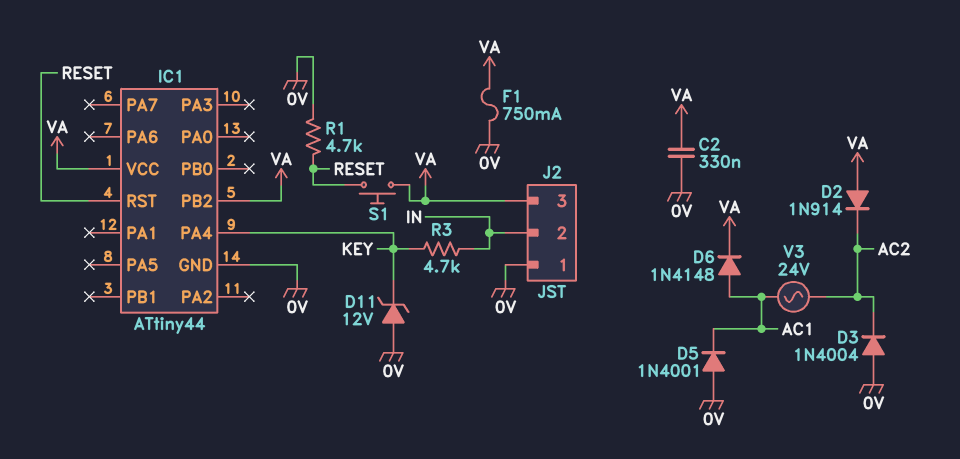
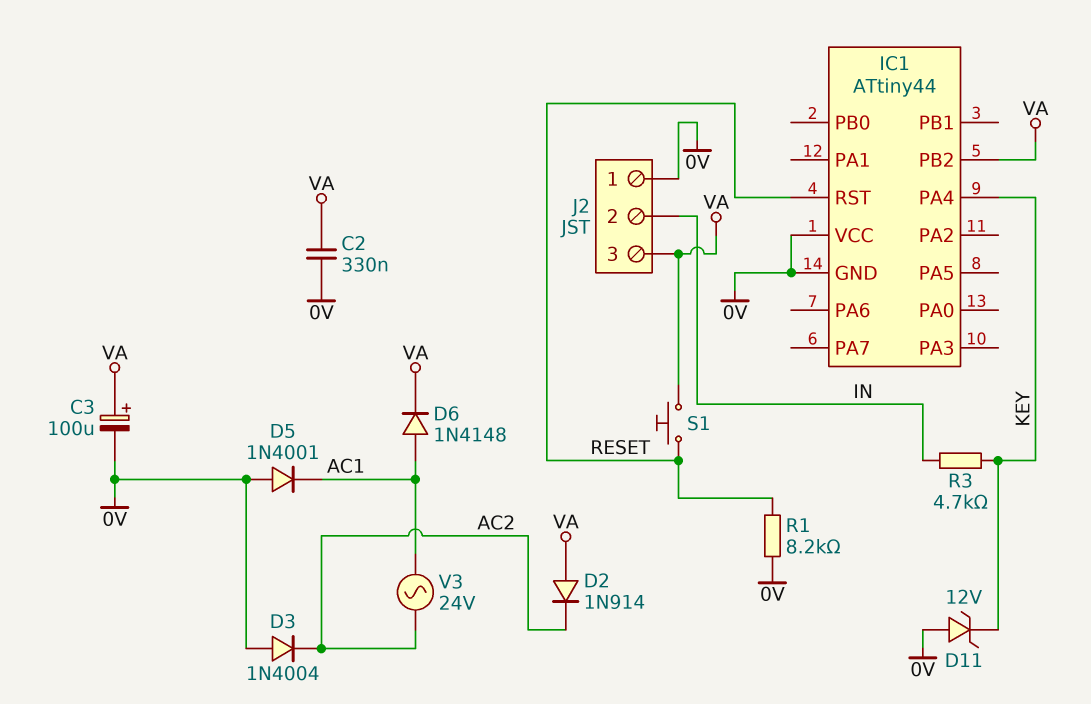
C3: none -> 100uF (plus VA, minus 0V)
F1: 750mA (0V, VA) -> none
IC1 pin VCC: VA -> 0V
R1: 4.7k (0V, RESET) -> 8.2k (0V, RESET)

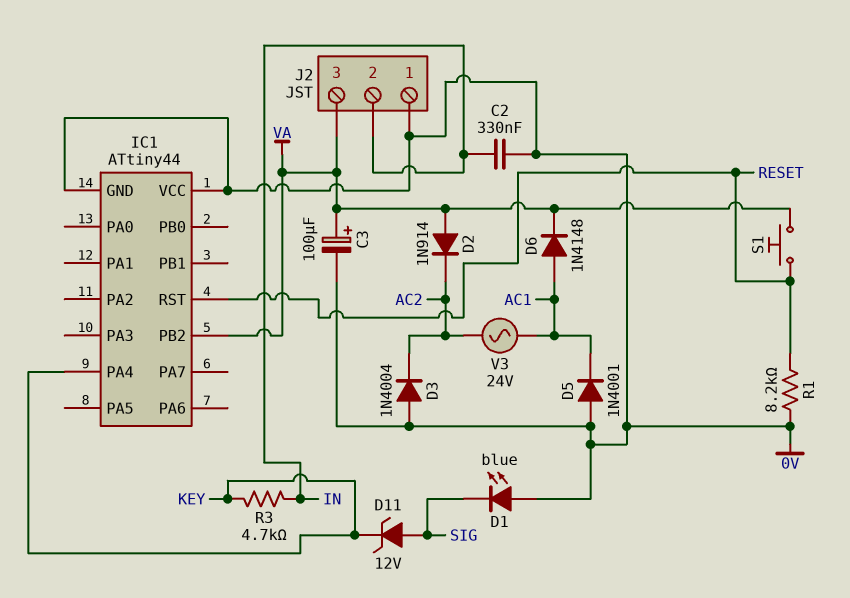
C2: 330nF (0V, VA) -> 330nF (0V, IN)
D1: none -> LED blue (A 0V, K SIG)
D11: zener 12V (A 0V, K KEY) -> zener 12V (A SIG, K KEY)

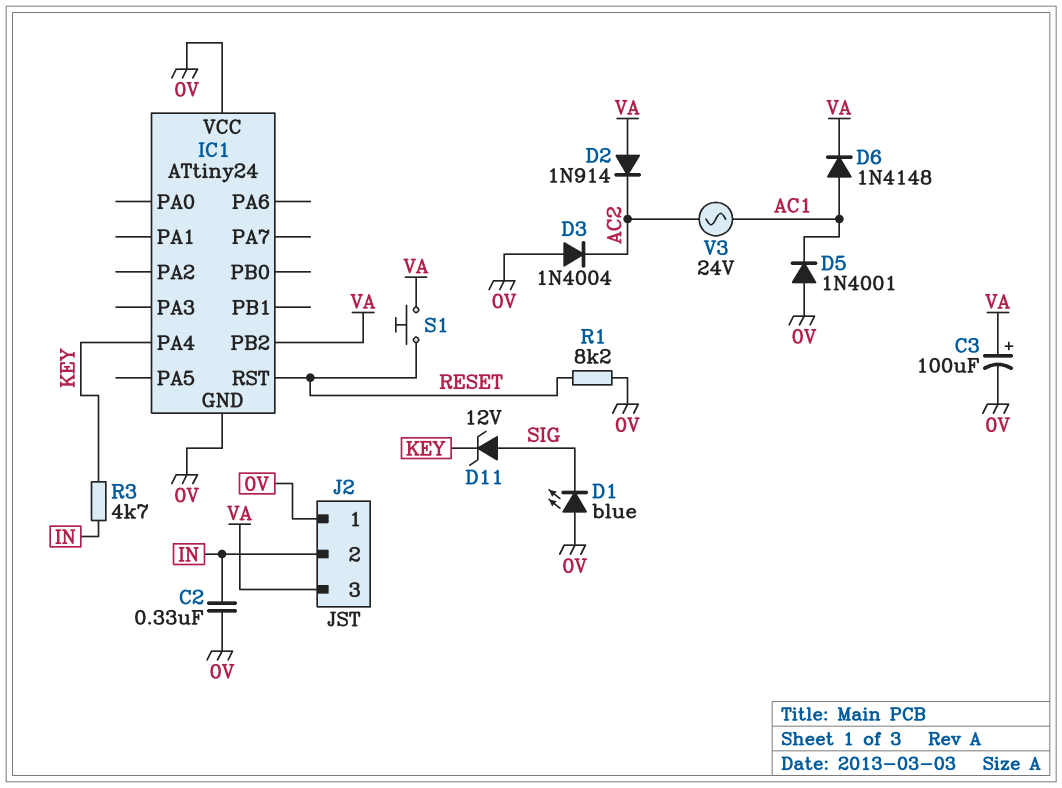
IC1: ATtiny44 -> ATtiny24

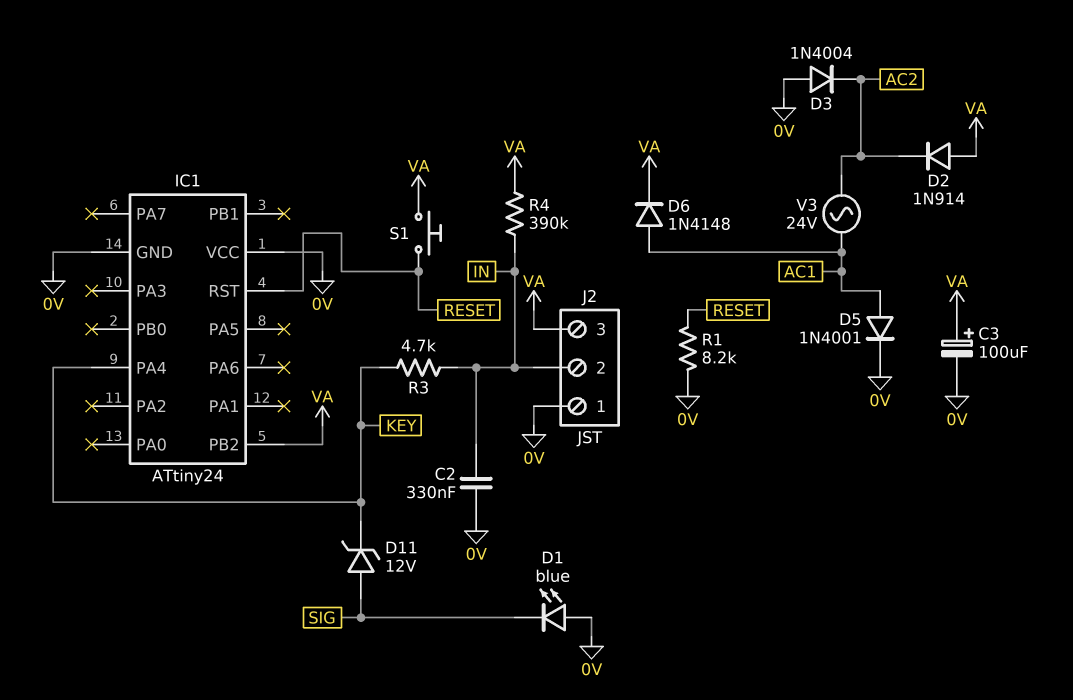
D5: diode 1N4001 (A 0V, K AC1) -> diode 1N4001 (A AC1, K 0V)
R4: none -> 390k (IN, VA)

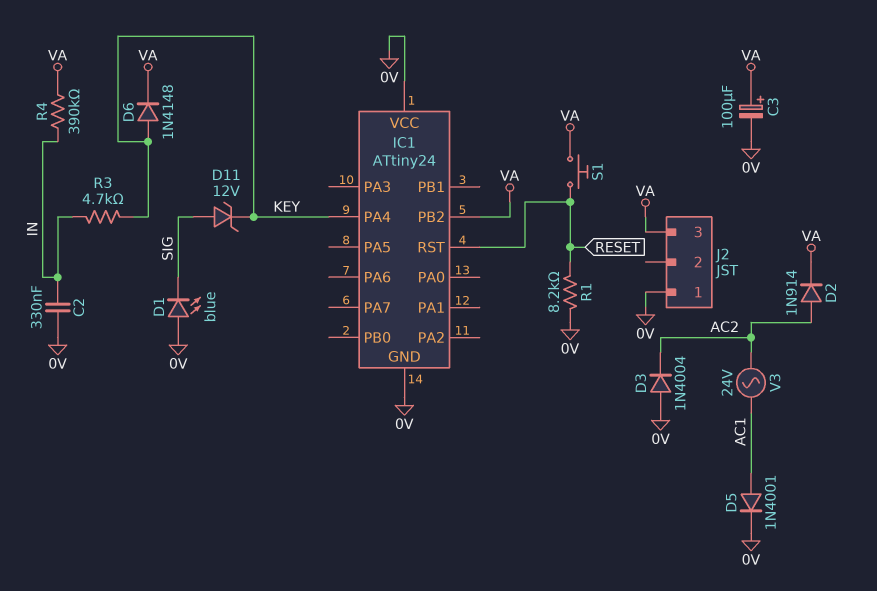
D2: diode 1N914 (A VA, K AC2) -> diode 1N914 (A AC2, K VA)
D6: diode 1N4148 (A AC1, K VA) -> diode 1N4148 (A KEY, K VA)
J2 pin 2: IN -> none

